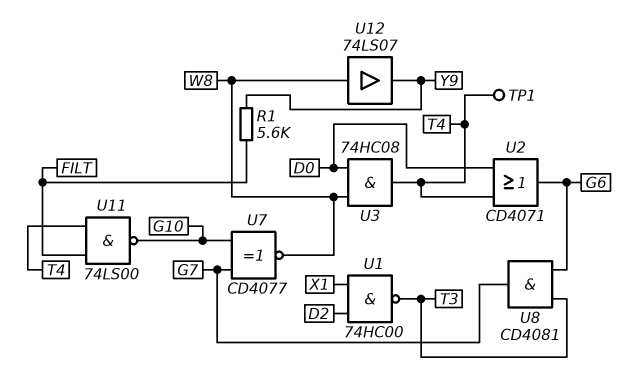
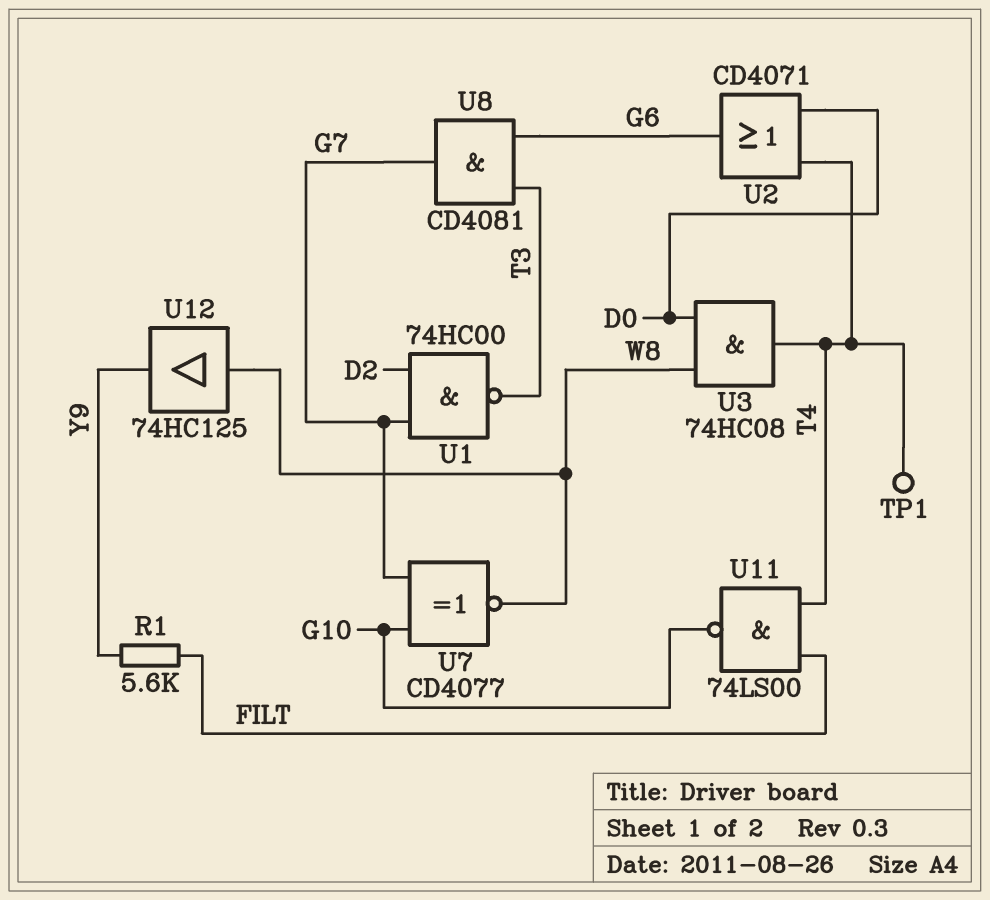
U1: NAND 74HC00 (in D2, in X1, out T3) -> NAND 74HC00 (in D2, in G7, out T3)
U12: buffer 74LS07 (in W8, out Y9) -> buffer 74HC125 (in W8, out Y9)

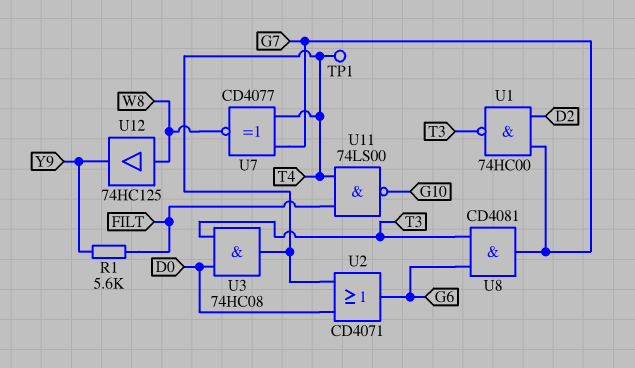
U3: AND 74HC08 (in D0, in W8, out T4) -> AND 74HC08 (in D0, in T3, out T4)
U7: XNOR CD4077 (in G7, in G10, out W8) -> XNOR CD4077 (in G7, in T4, out W8)

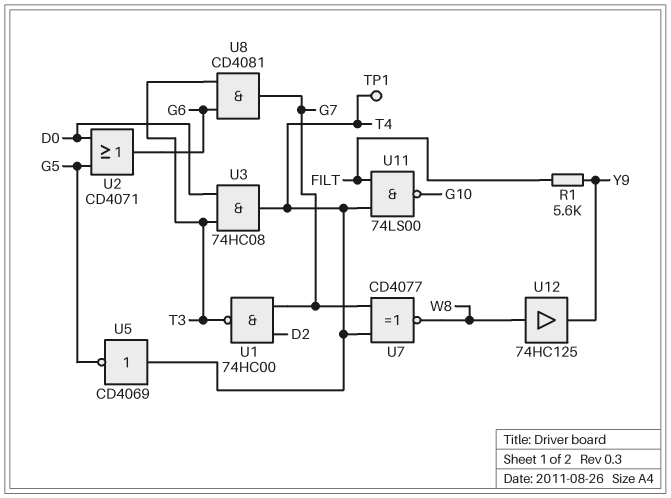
U2: OR CD4071 (in D0, in T4, out G6) -> OR CD4071 (in D0, in G5, out G6)
U5: none -> NOT CD4069 (in T4, out G5)

